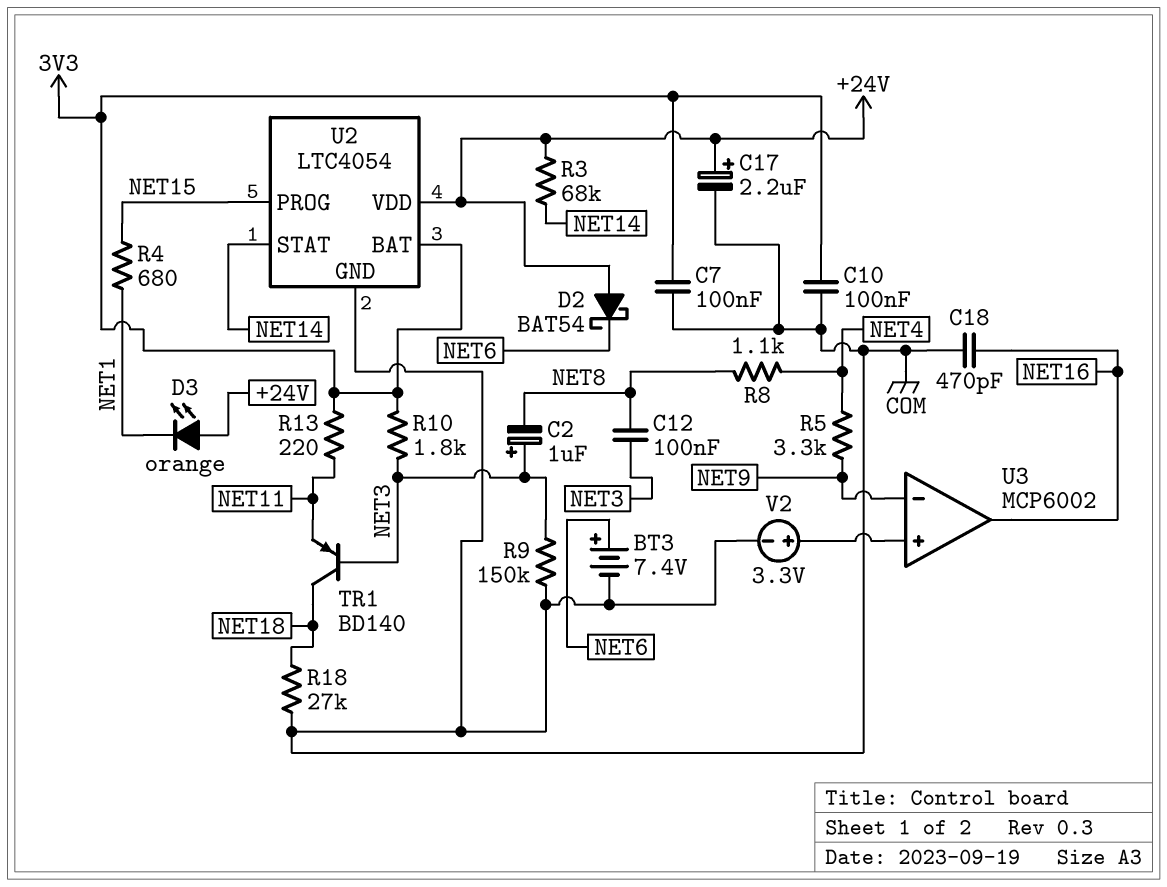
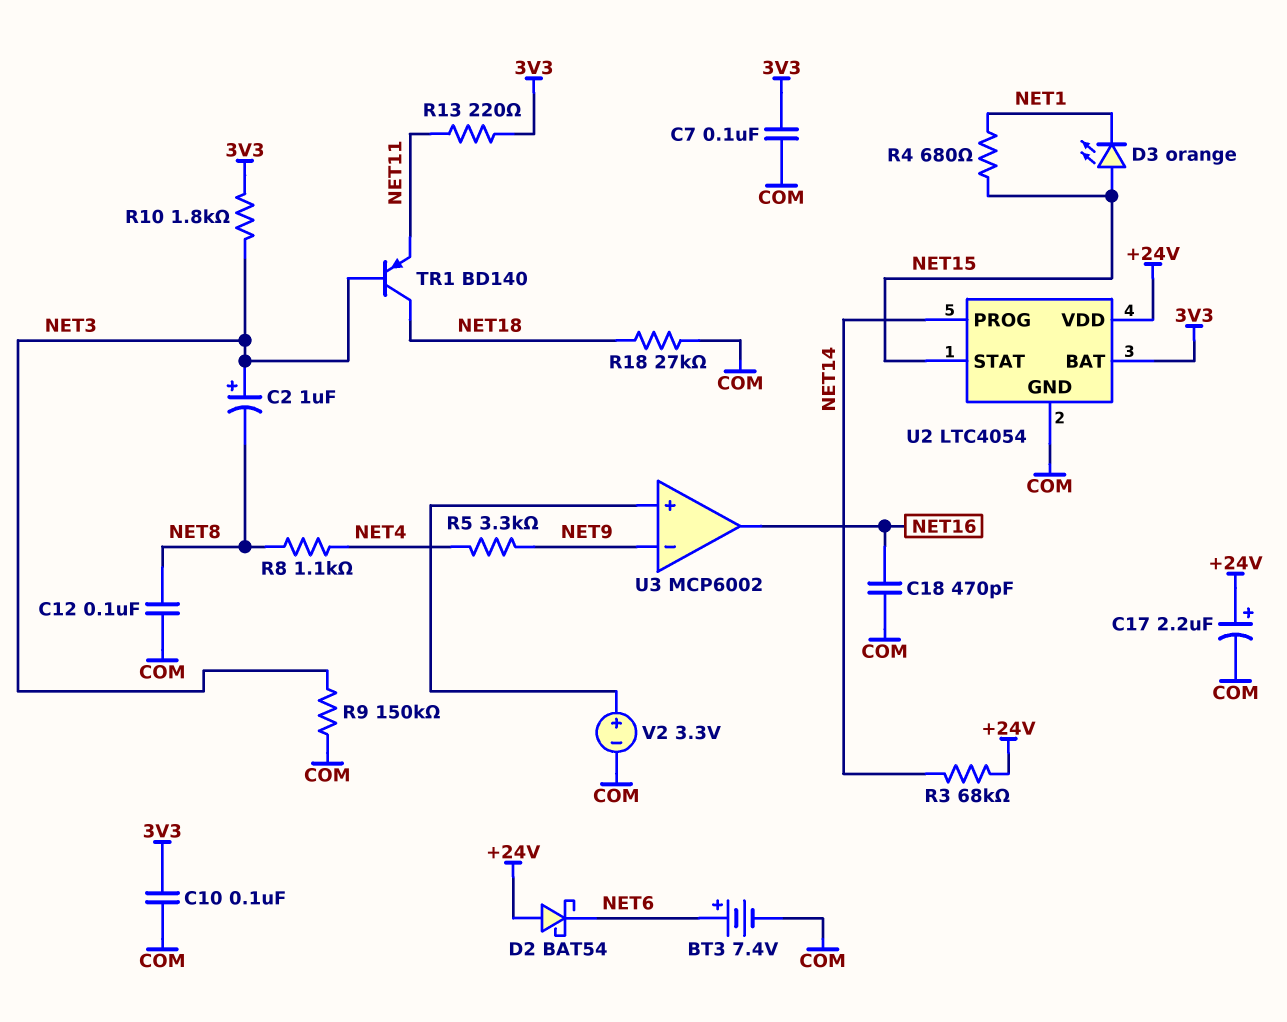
C12: 100nF (NET3, NET8) -> 100nF (COM, NET8)
D3: LED orange (A +24V, K NET1) -> LED orange (A NET15, K NET1)
U2 pin PROG: NET15 -> NET14
U2 pin STAT: NET14 -> NET15

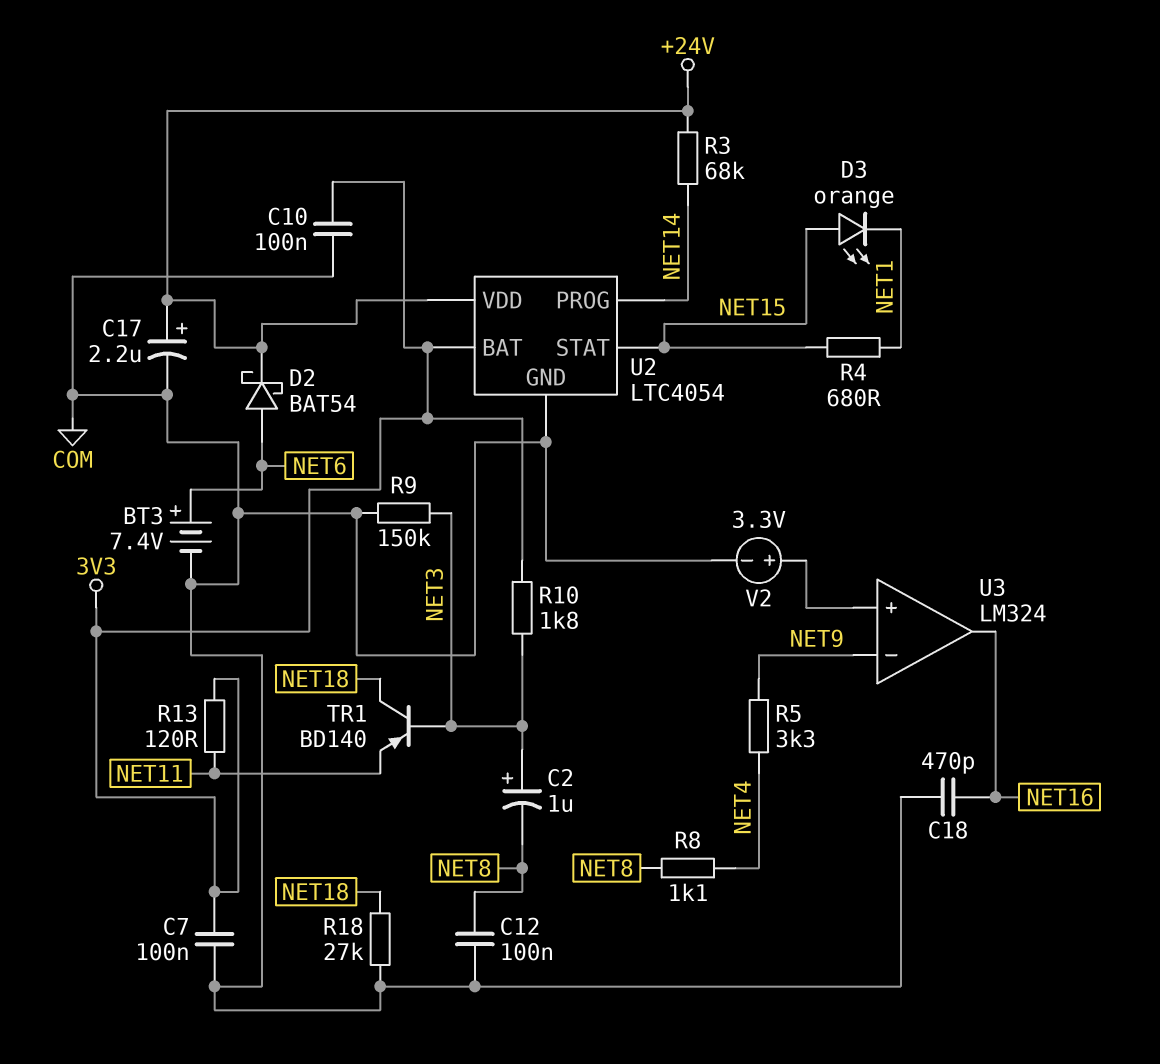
D2: schottky BAT54 (A +24V, K NET6) -> schottky BAT54 (A NET6, K +24V)
R13: 220 (3V3, NET11) -> 120 (3V3, NET11)
U3: MCP6002 -> LM324

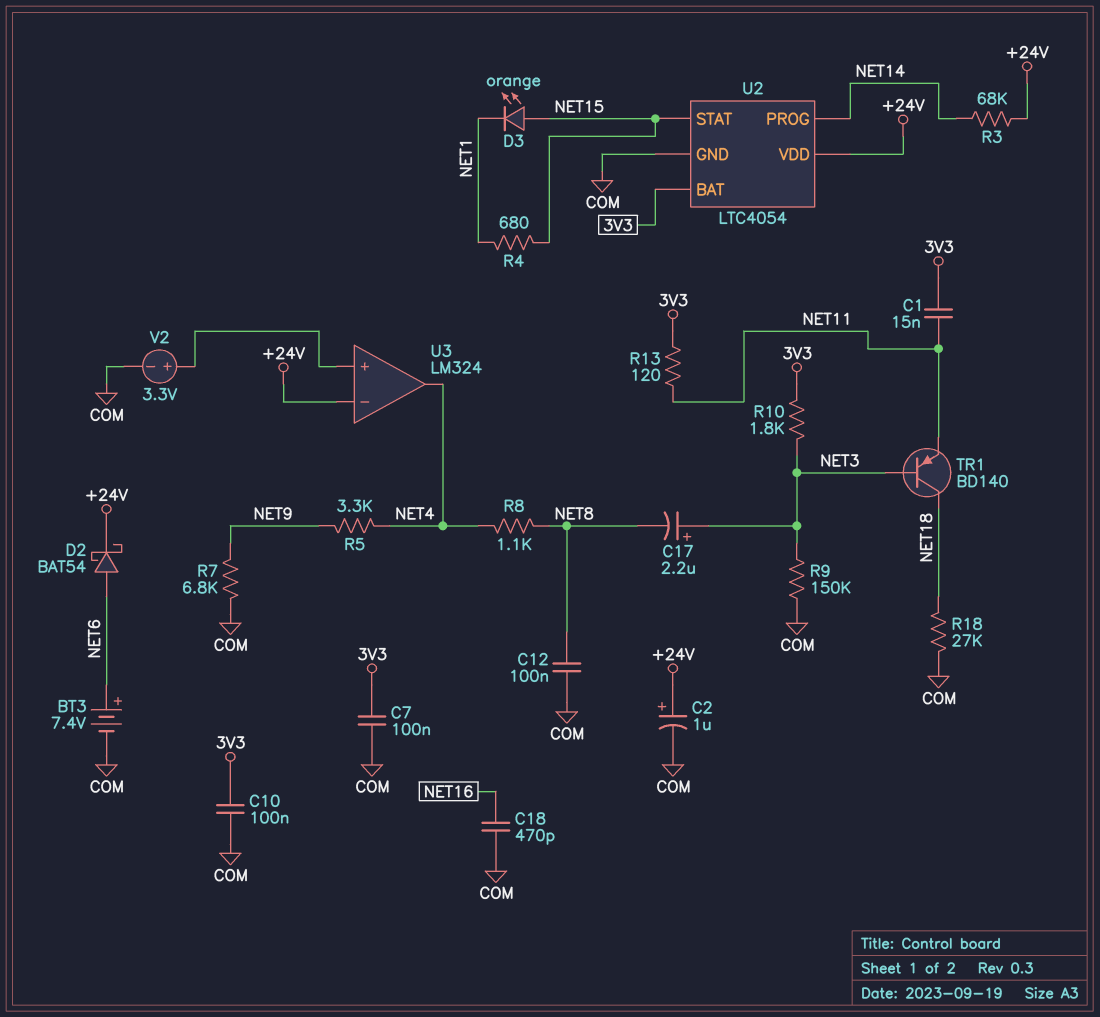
C1: none -> 15nF (3V3, NET11)
C2: 1uF (plus NET3, minus NET8) -> 1uF (plus +24V, minus COM)
C17: 2.2uF (plus +24V, minus COM) -> 2.2uF (plus NET3, minus NET8)
R7: none -> 6.8k (COM, NET9)
U3 pin in-: NET9 -> +24V
U3 pin out: NET16 -> NET4

